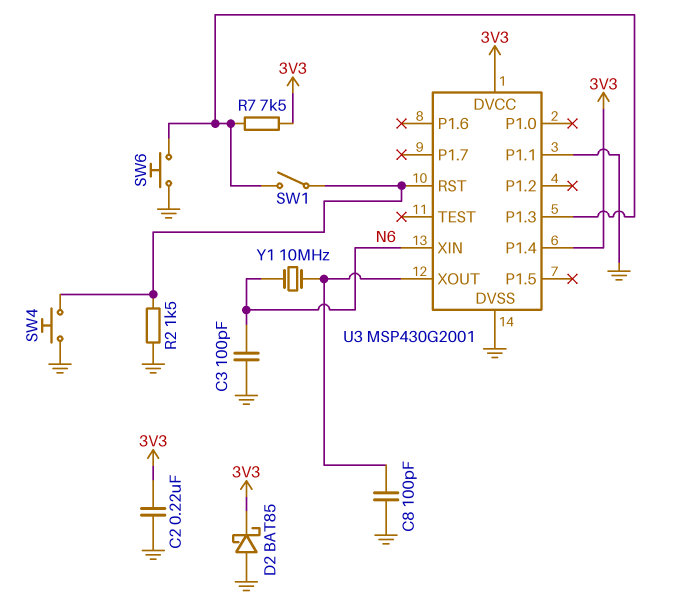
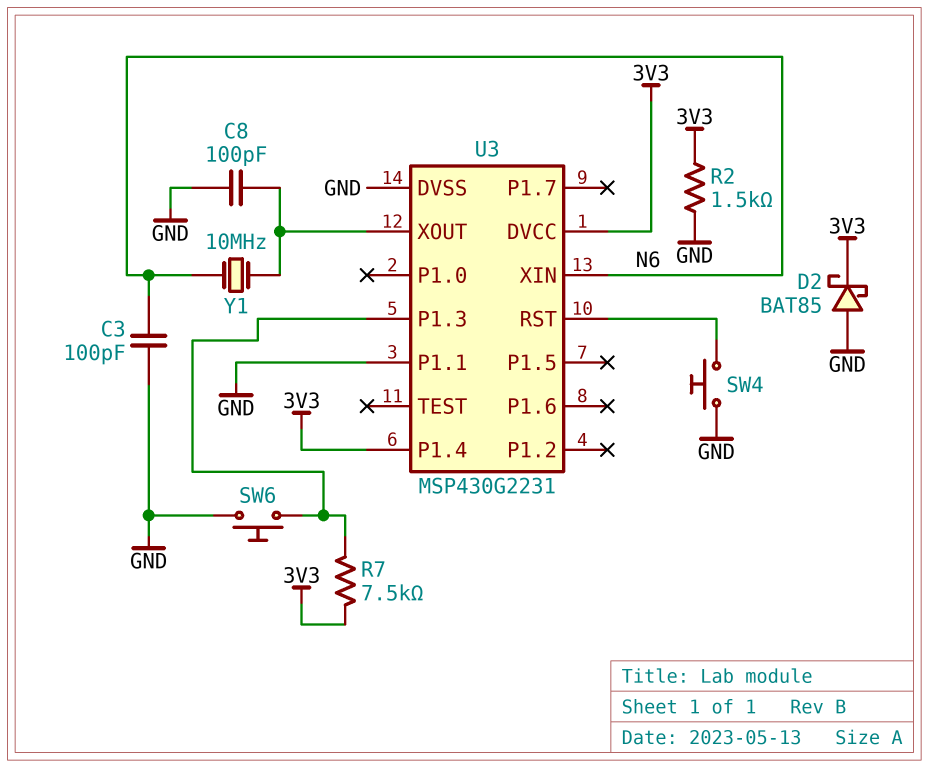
C2: 220nF (3V3, GND) -> none
R2: 1.5k (GND, U3/RST) -> 1.5k (3V3, GND)
SW1: switch (U3/P1.3, U3/RST) -> none
U3: MSP430G2001 -> MSP430G2231

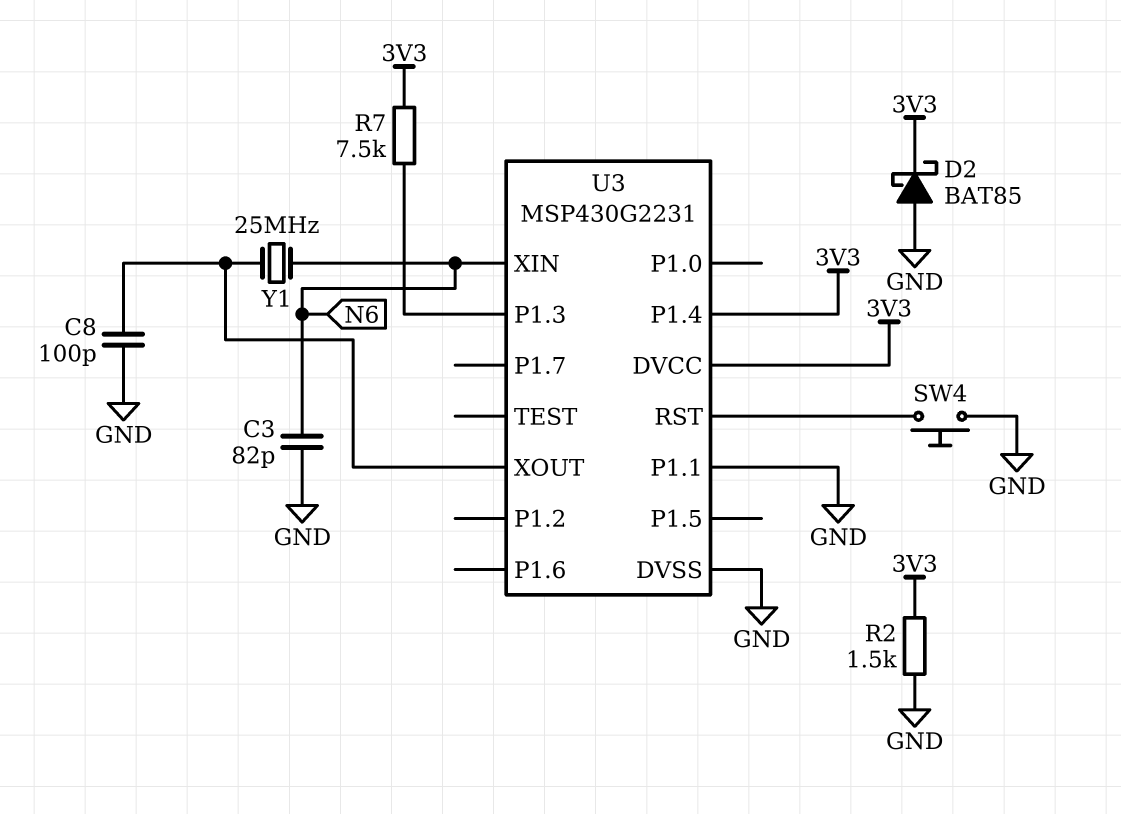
C3: 100pF (GND, N6) -> 82pF (GND, N6)
SW6: button (GND, U3/P1.3) -> none
Y1: 10MHz (N6, U3/XOUT) -> 25MHz (N6, U3/XOUT)

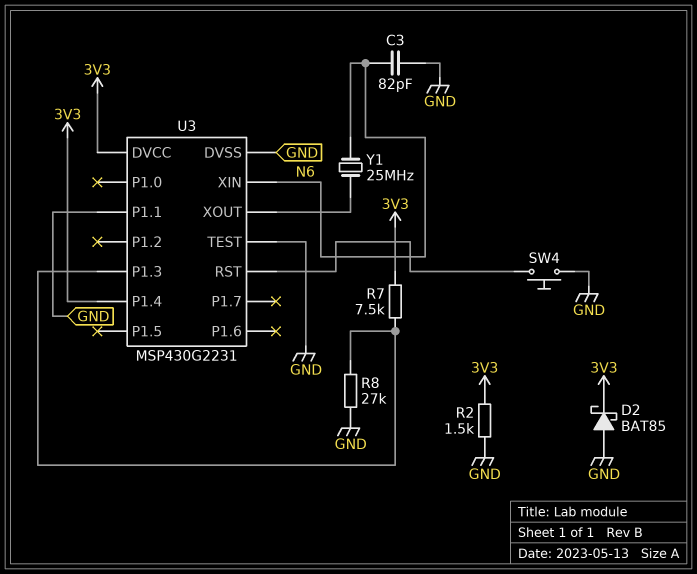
C8: 100pF (GND, U3/XOUT) -> none
R8: none -> 27k (GND, U3/P1.3)
U3 pin TEST: none -> GND

